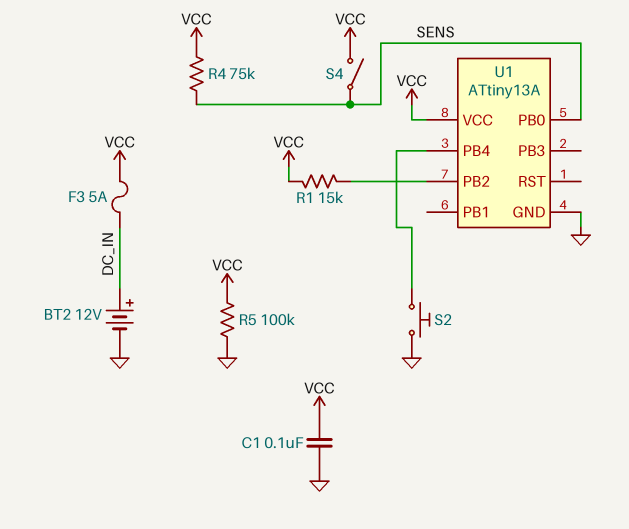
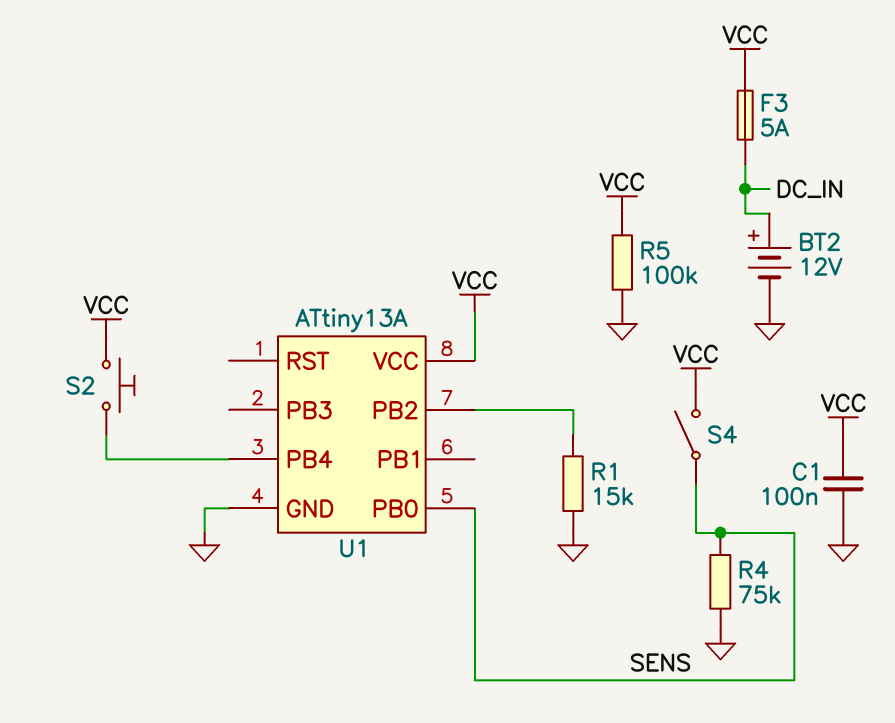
R1: 15k (U1/PB2, VCC) -> 15k (GND, U1/PB2)
R4: 75k (SENS, VCC) -> 75k (GND, SENS)
S2: button (GND, U1/PB4) -> button (U1/PB4, VCC)

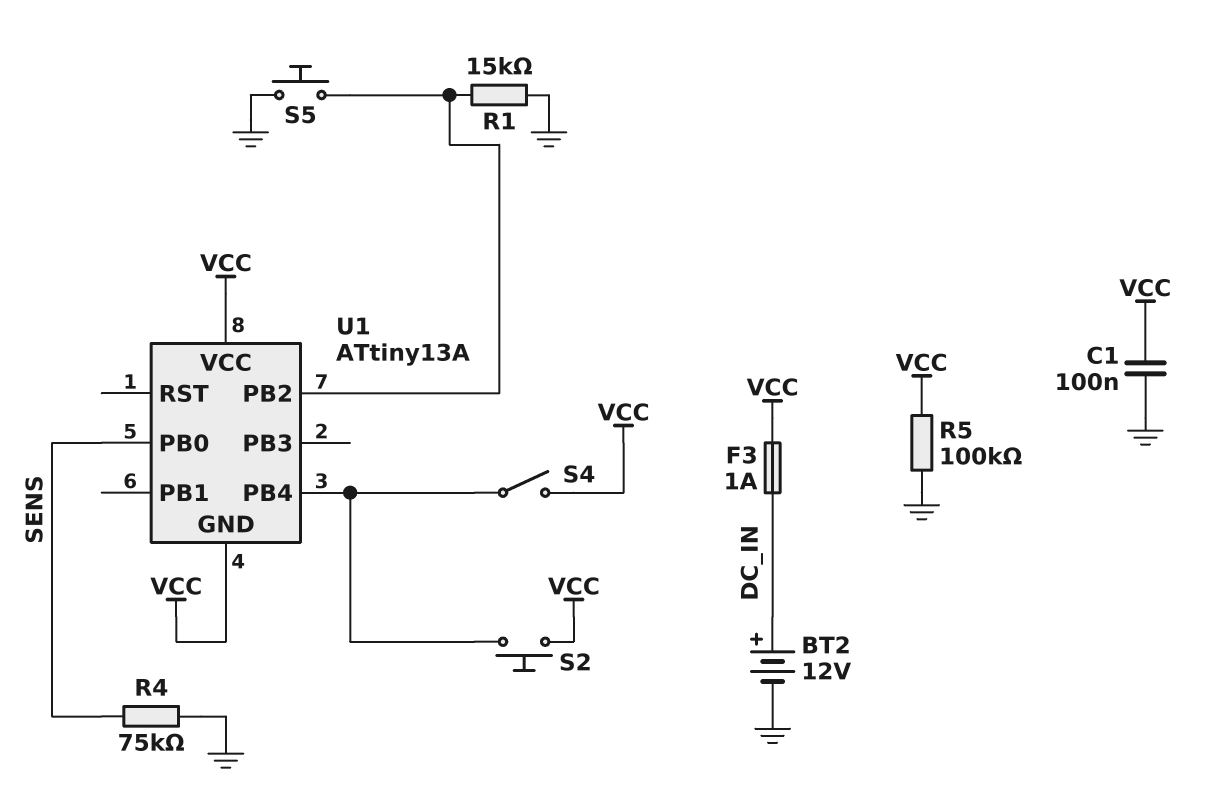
F3: 5A (DC_IN, VCC) -> 1A (DC_IN, VCC)
S4: switch (SENS, VCC) -> switch (U1/PB4, VCC)
S5: none -> button (GND, U1/PB2)
U1 pin GND: GND -> VCC

